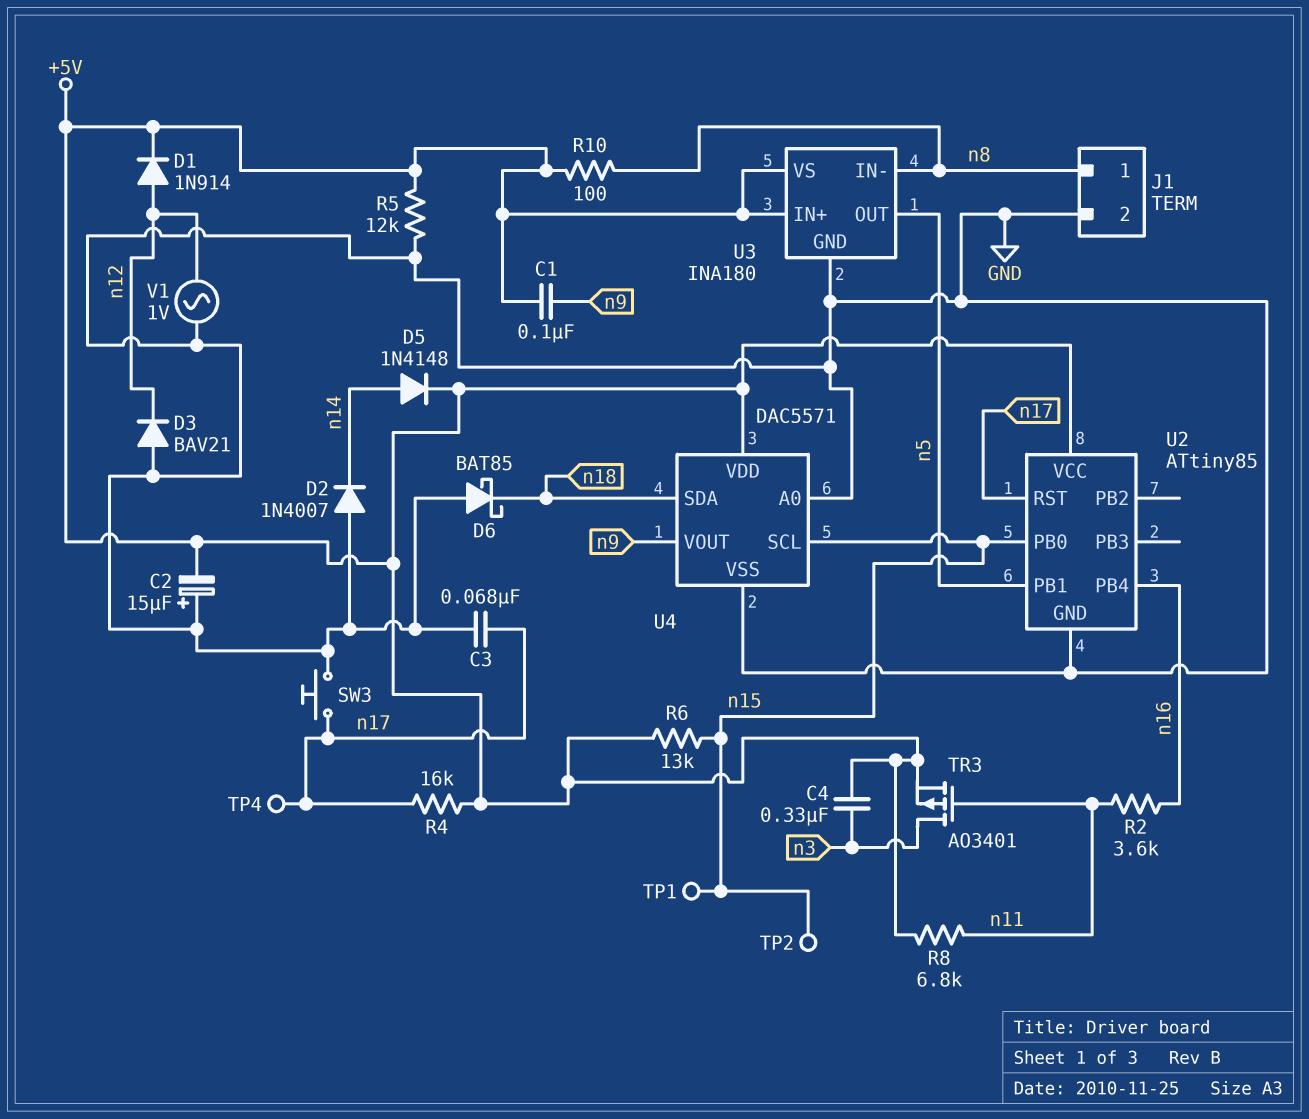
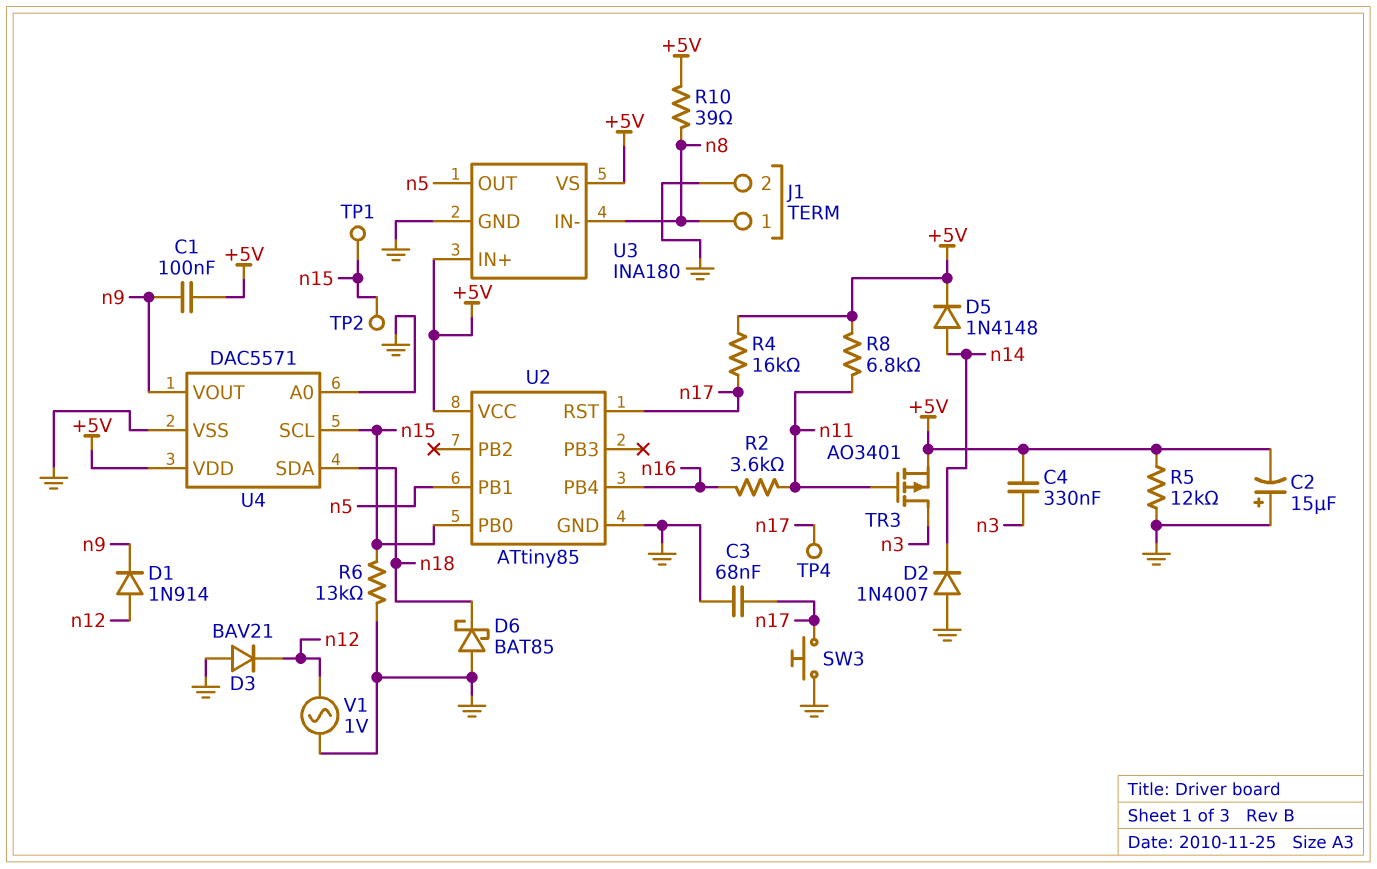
D1: diode 1N914 (A n12, K +5V) -> diode 1N914 (A n12, K n9)
R6: 13k (+5V, n15) -> 13k (GND, n15)
R10: 100 (+5V, n8) -> 39 (+5V, n8)

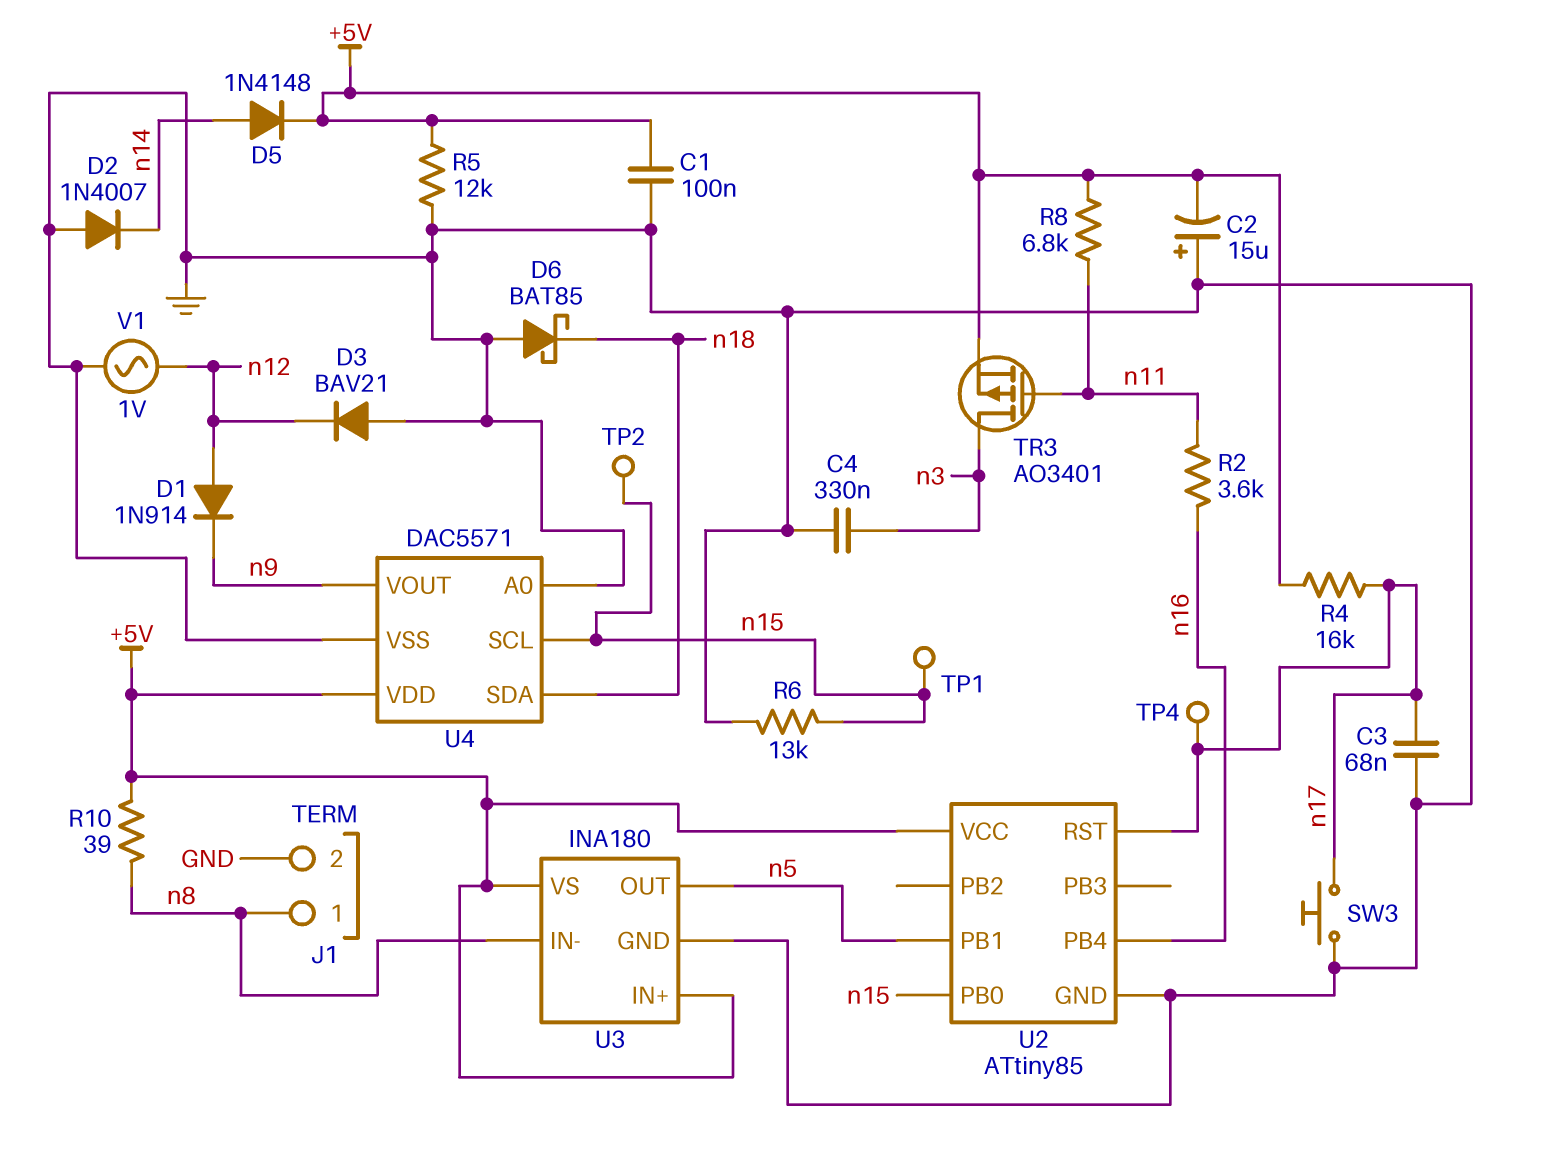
C1: 100nF (+5V, n9) -> 100nF (+5V, GND)
C4: 330nF (+5V, n3) -> 330nF (GND, n3)

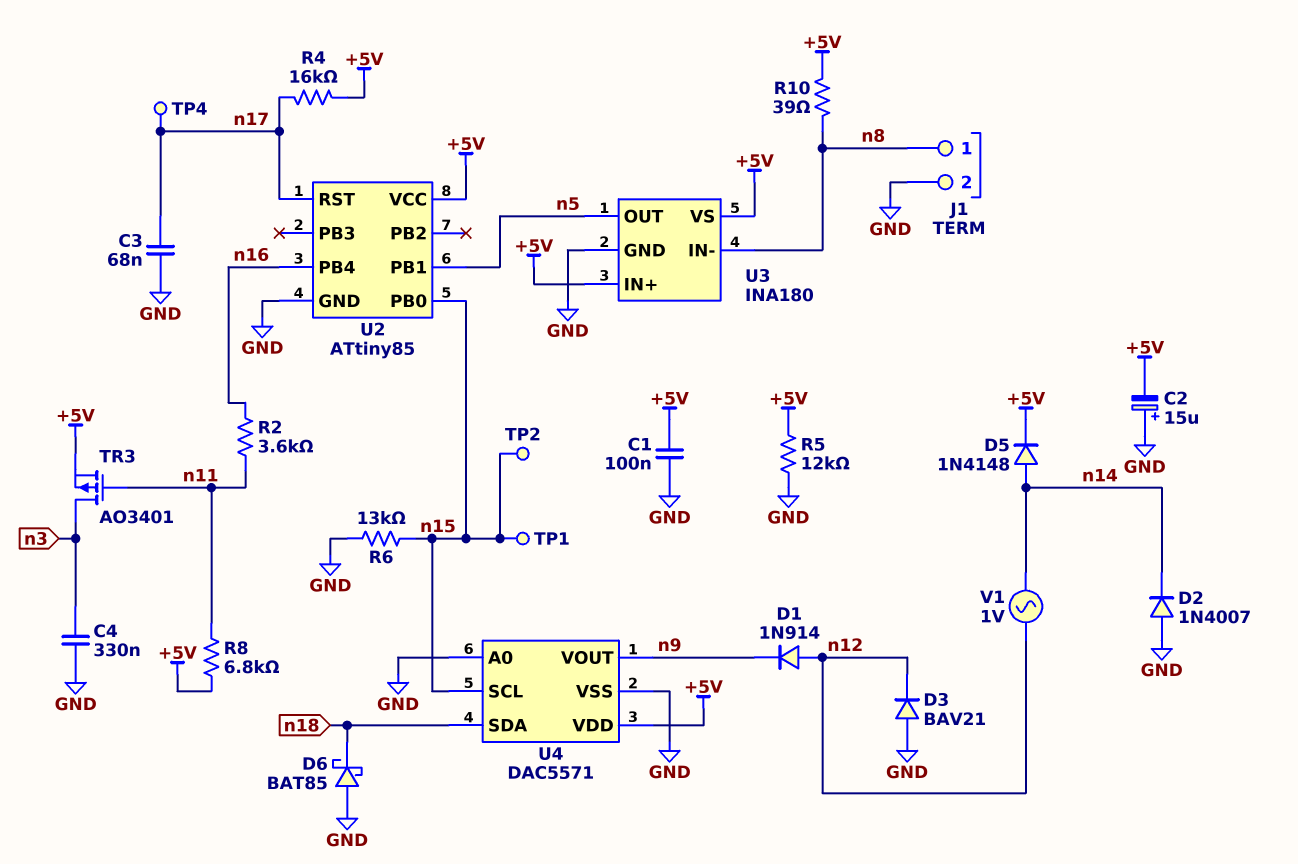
SW3: button (GND, n17) -> none
V1: AC 1V (GND, n12) -> AC 1V (n12, n14)

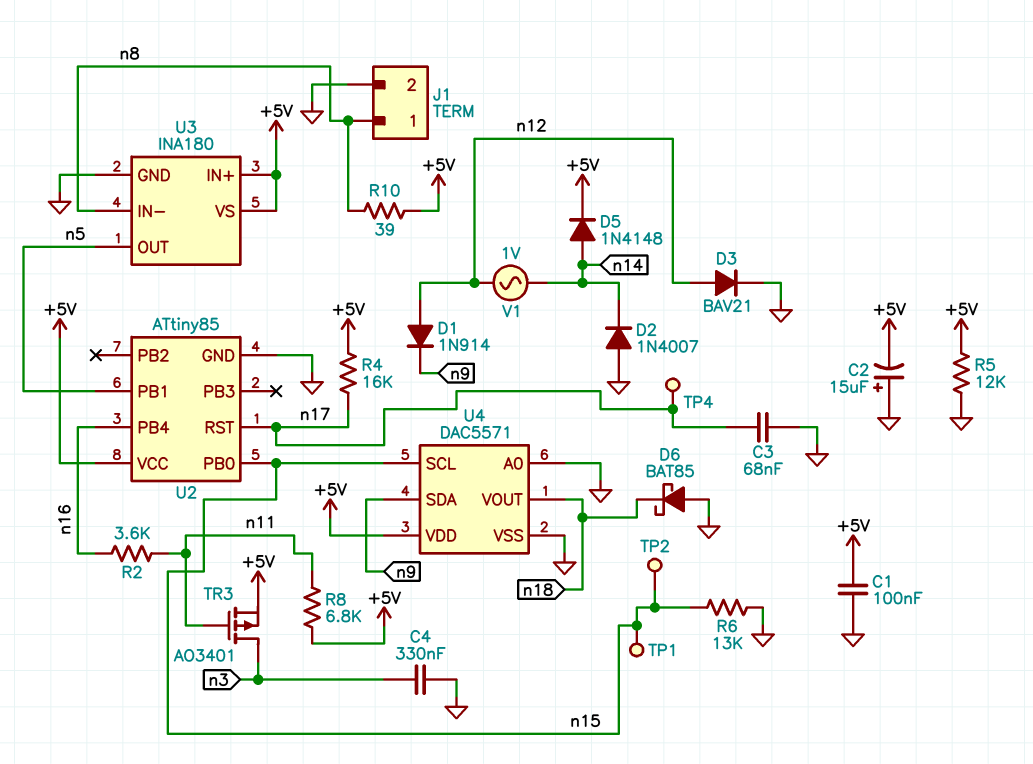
D3: diode BAV21 (A GND, K n12) -> diode BAV21 (A n12, K GND)
U4 pin SDA: n18 -> n9
U4 pin VOUT: n9 -> n18

